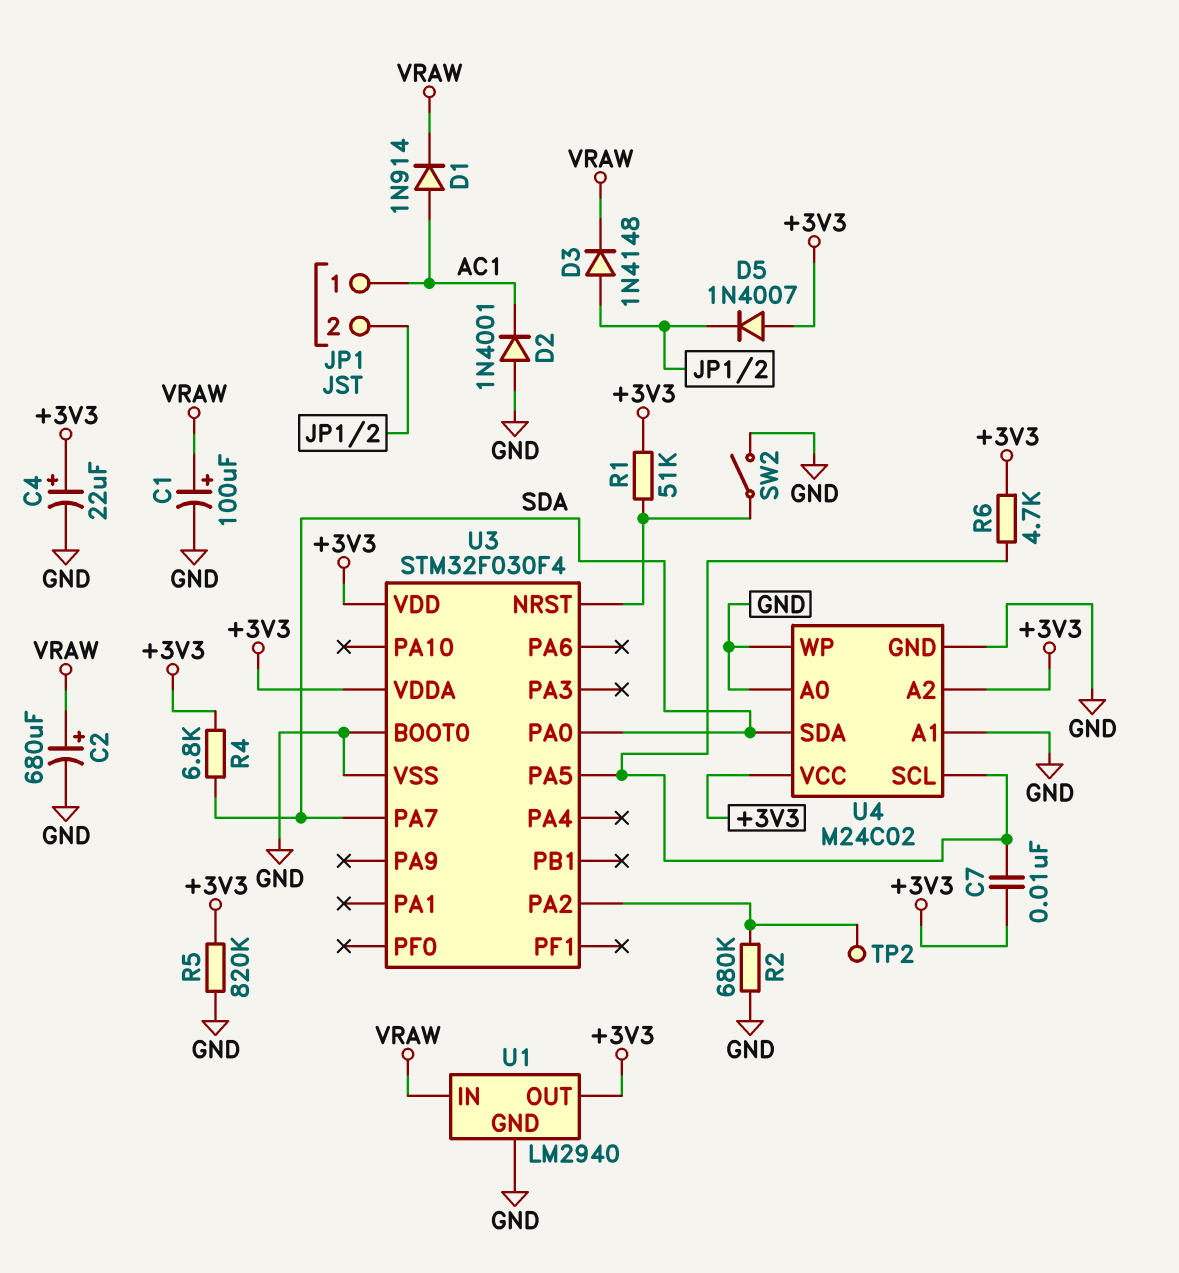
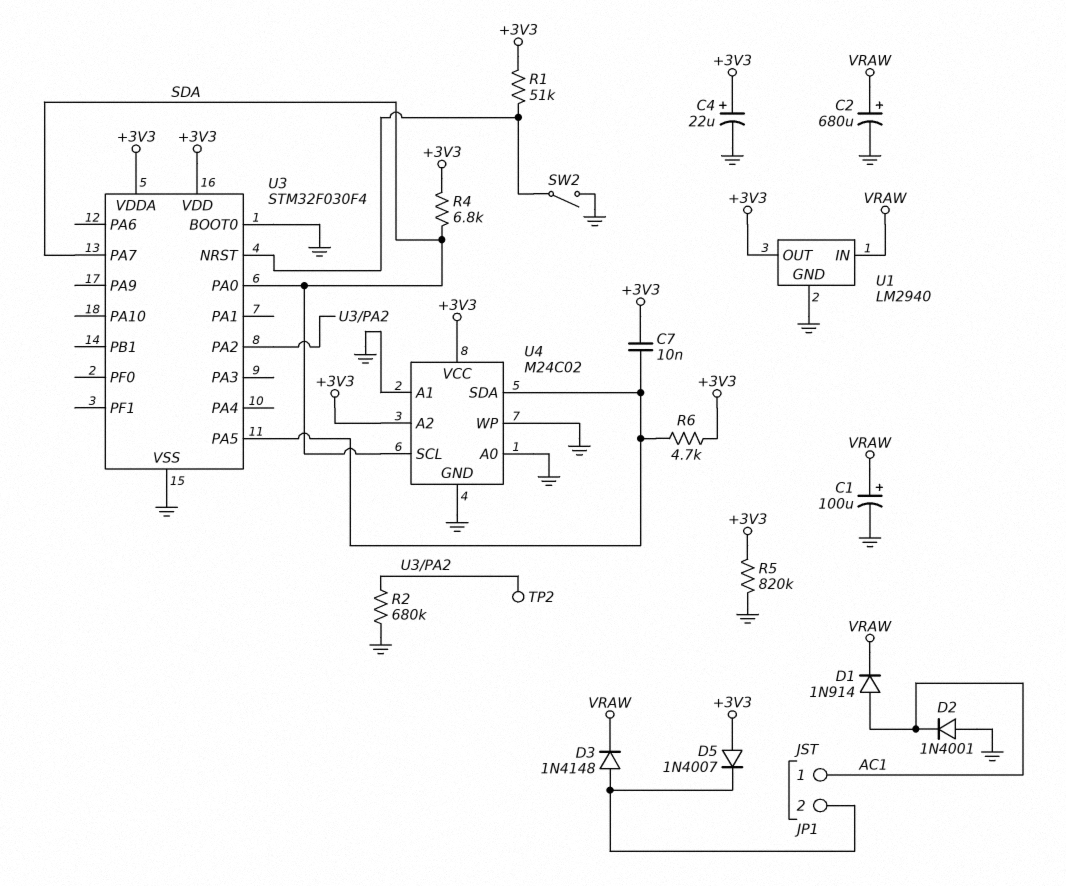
U4 pin SCL: U3/PA5 -> SDA
U4 pin SDA: SDA -> U3/PA5

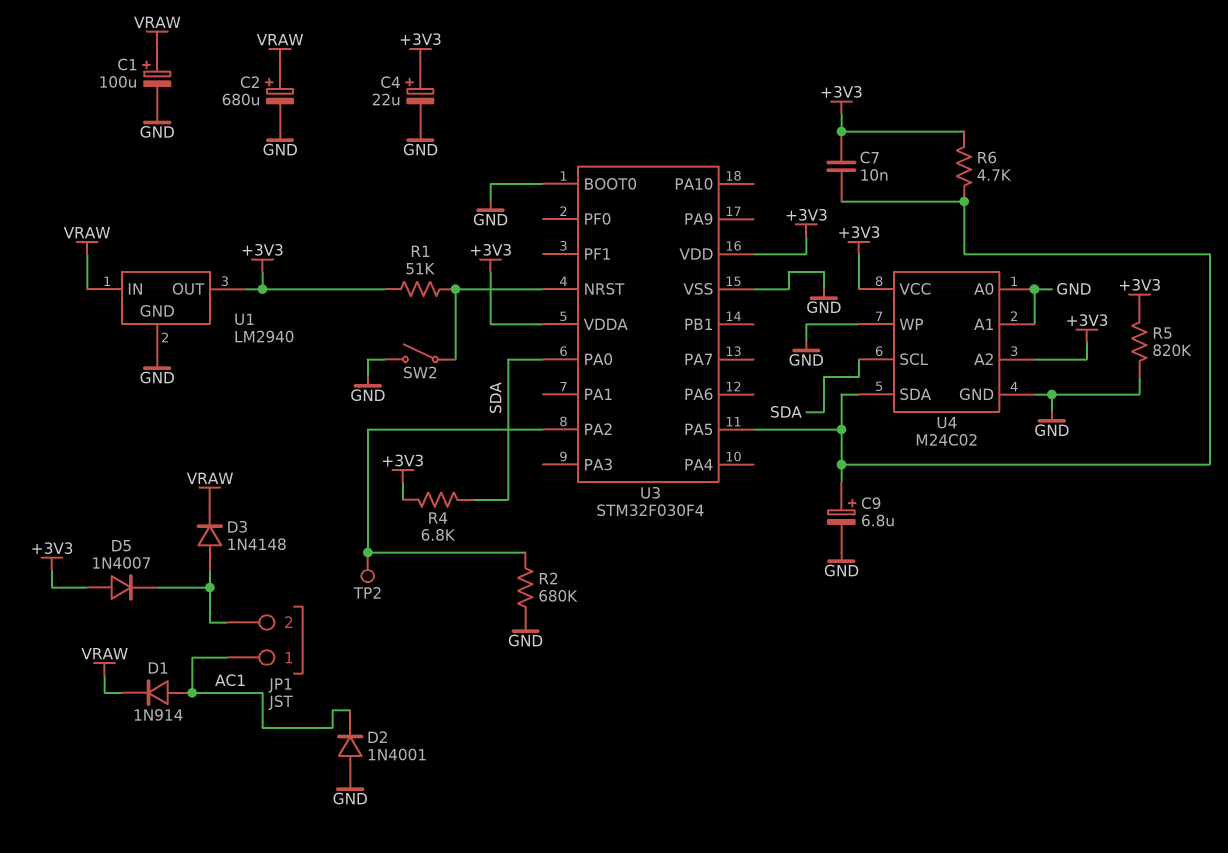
C9: none -> 6.8uF (plus U3/PA5, minus GND)
U3 pin PA7: SDA -> none

